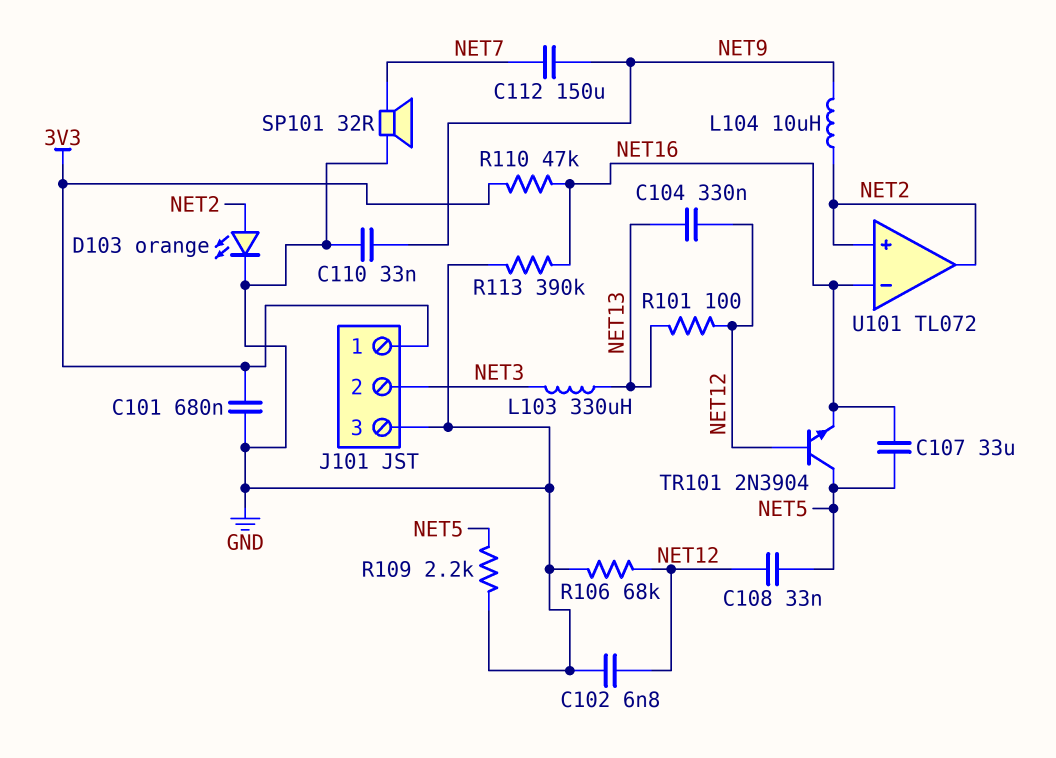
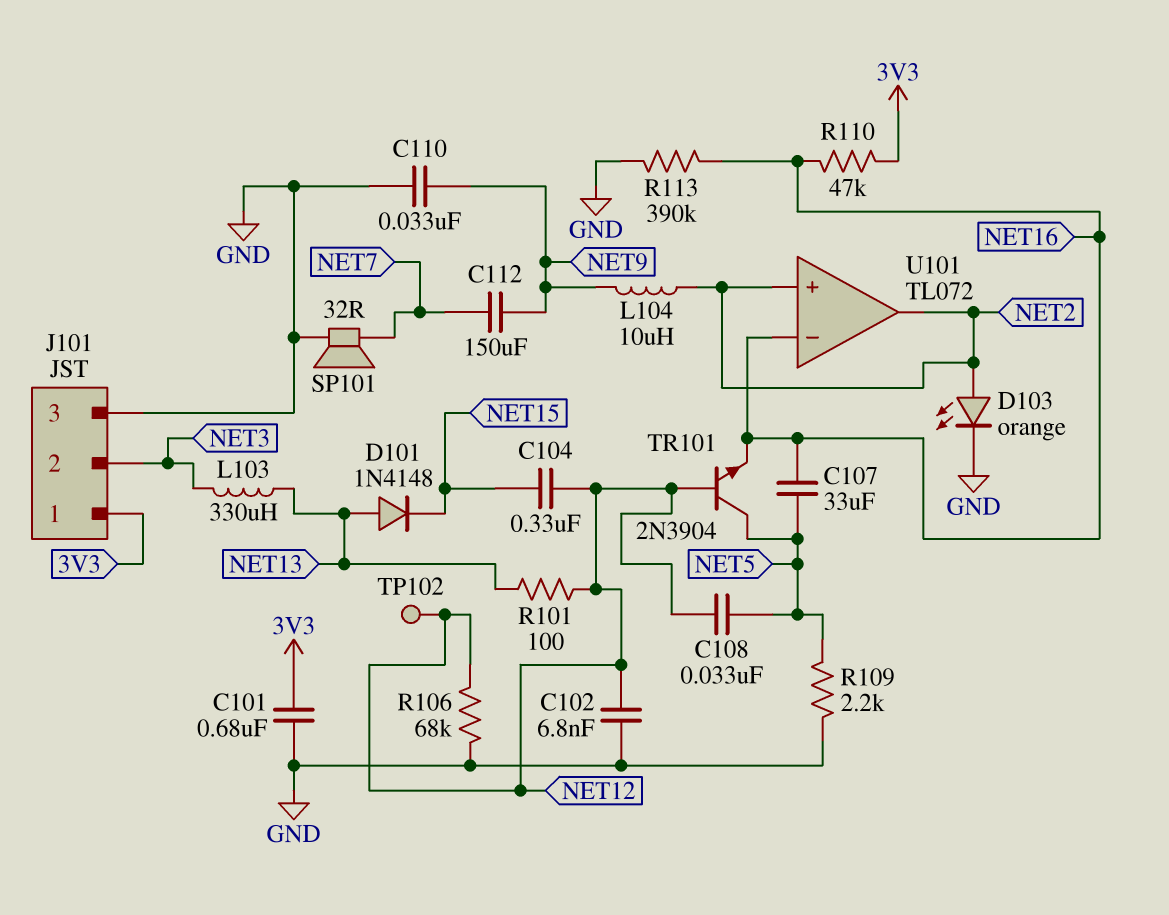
C104: 330nF (NET12, NET13) -> 330nF (NET12, NET15)
D101: none -> diode 1N4148 (A NET13, K NET15)
TP102: none -> test point (NET12)

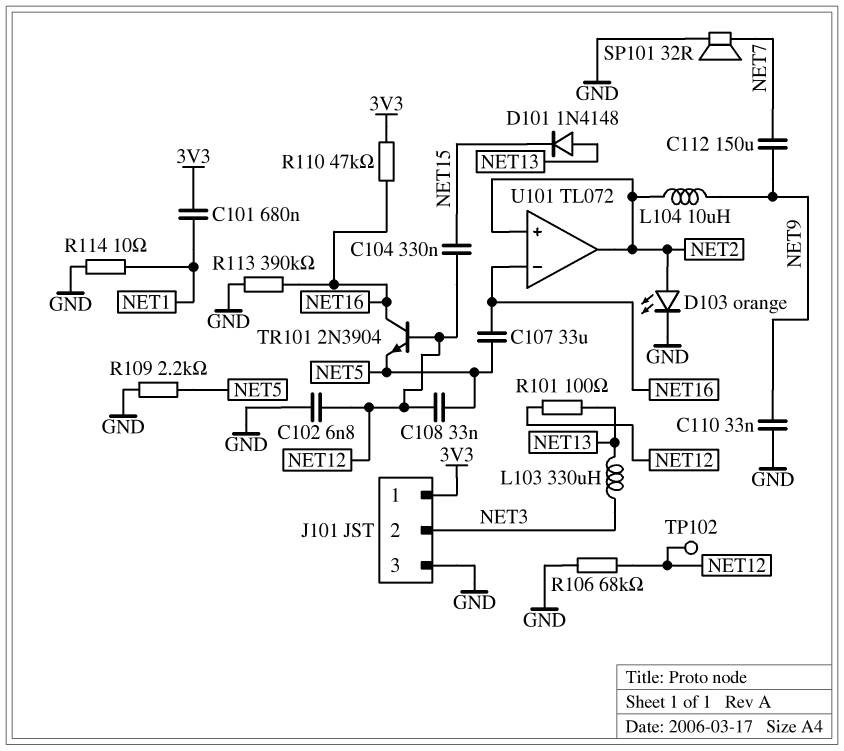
C101: 680nF (3V3, GND) -> 680nF (3V3, NET1)
R114: none -> 10 (GND, NET1)
TR101: NPN 2N3904 (B NET12, C NET5, E NET16) -> NPN 2N3904 (B NET12, C NET16, E NET5)

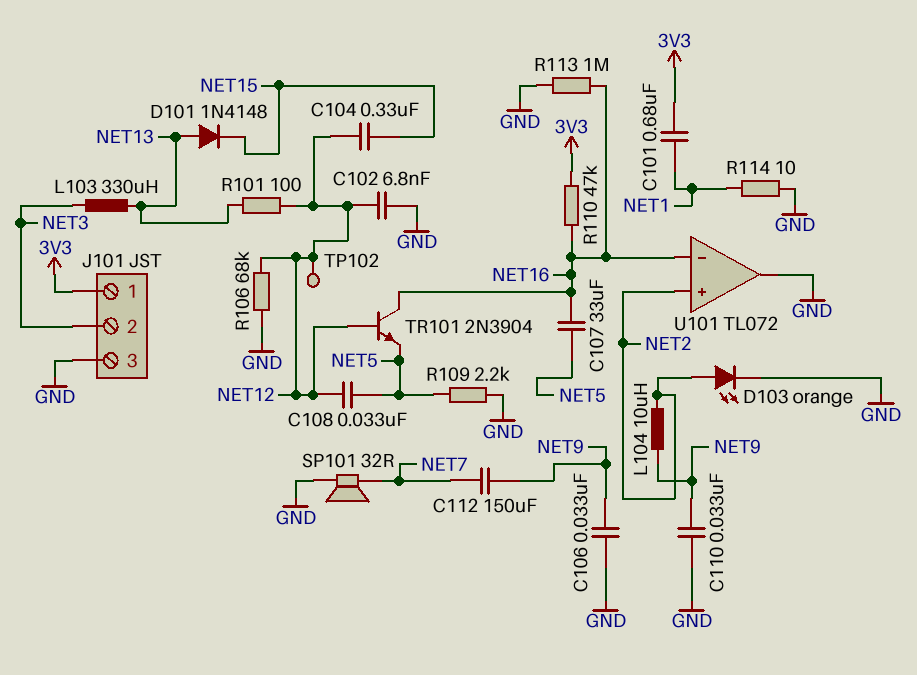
C106: none -> 33nF (GND, NET9)
R113: 390k (GND, NET16) -> 1M (GND, NET16)
U101 pin out: NET2 -> GND

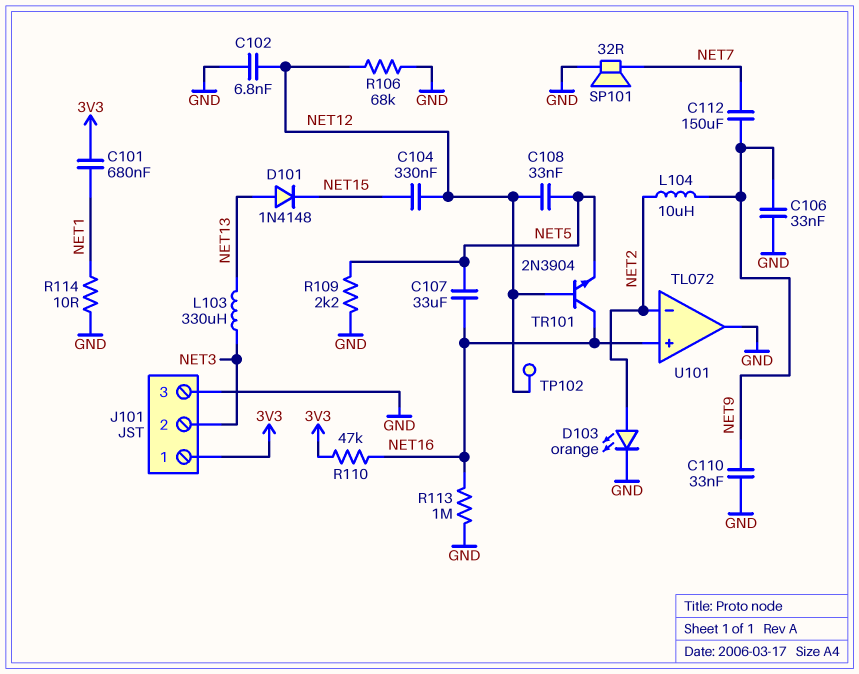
R101: 100 (NET12, NET13) -> none
U101 pin in+: NET2 -> NET16
U101 pin in-: NET16 -> NET2

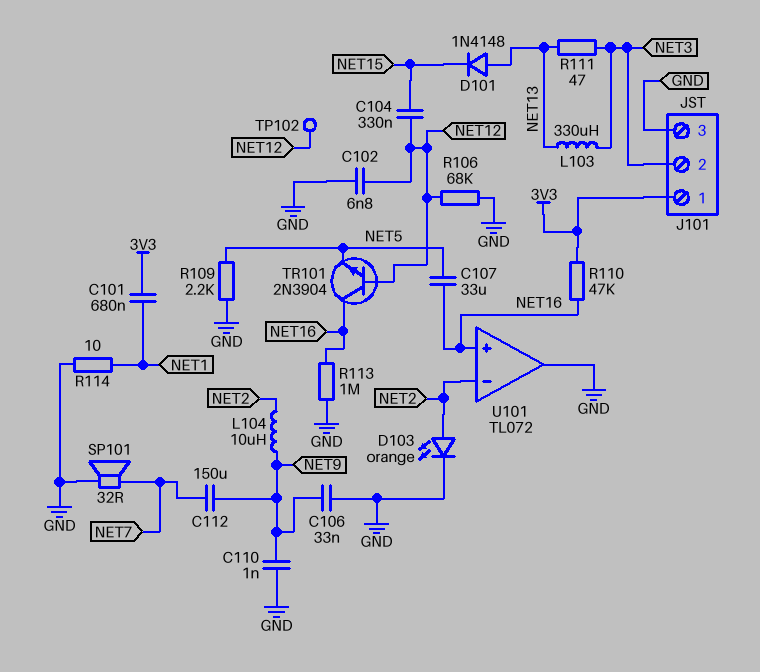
C108: 33nF (NET5, NET12) -> none
C110: 33nF (GND, NET9) -> 1nF (GND, NET9)
R111: none -> 47 (NET3, NET13)

